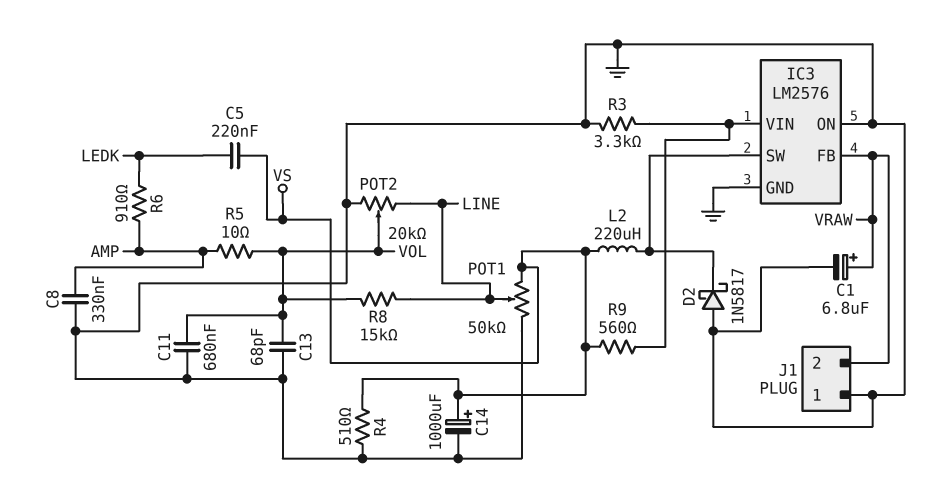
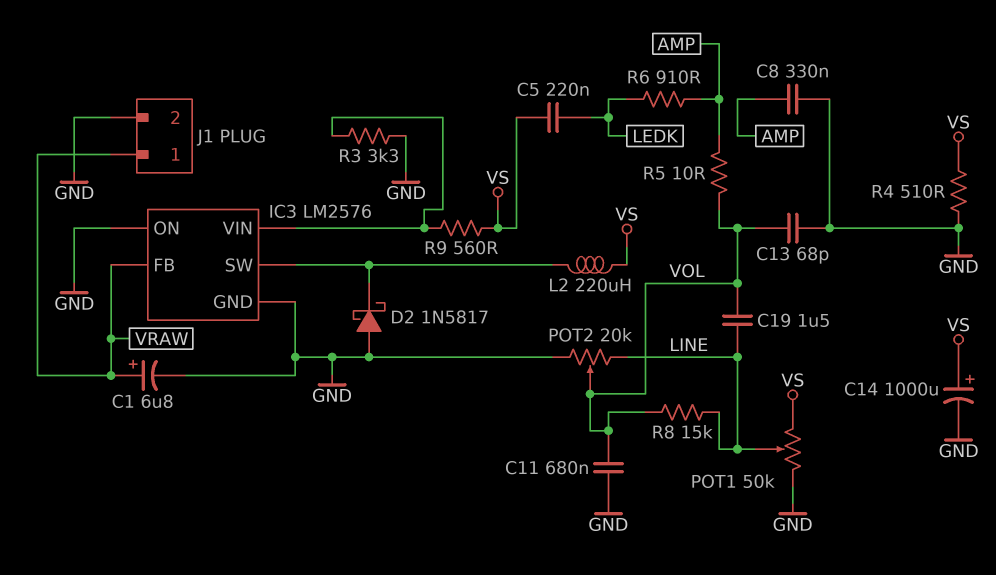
C19: none -> 1.5uF (LINE, VOL)
J1 pin 1: GND -> VRAW
J1 pin 2: VRAW -> GND

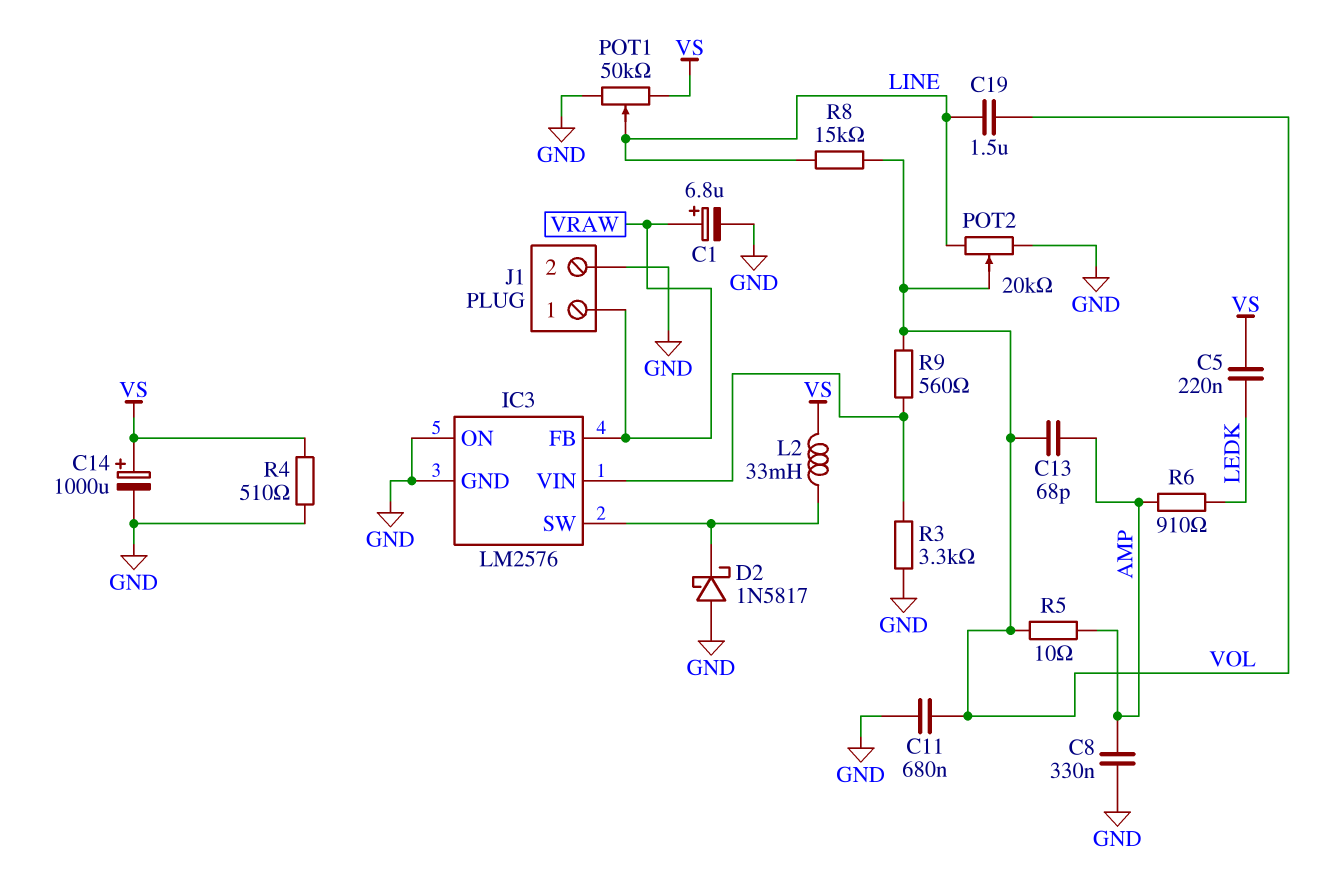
C13: 68pF (GND, VOL) -> 68pF (AMP, VOL)
L2: 220uH (IC3/SW, VS) -> 33mH (IC3/SW, VS)
R9: 560 (IC3/VIN, VS) -> 560 (IC3/VIN, VOL)

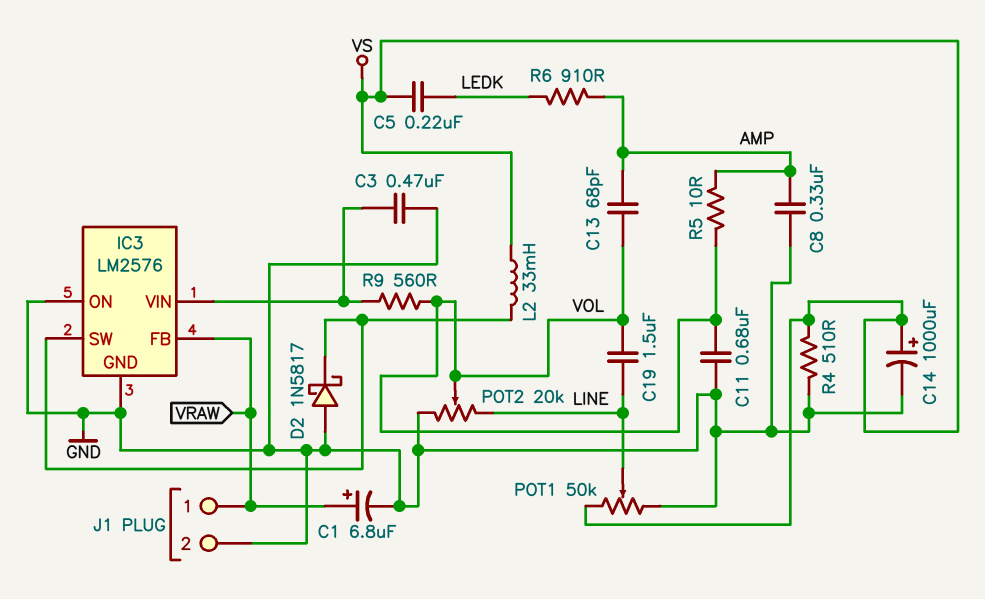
C3: none -> 470nF (GND, IC3/VIN)
R3: 3.3k (GND, IC3/VIN) -> none
R8: 15k (LINE, VOL) -> none

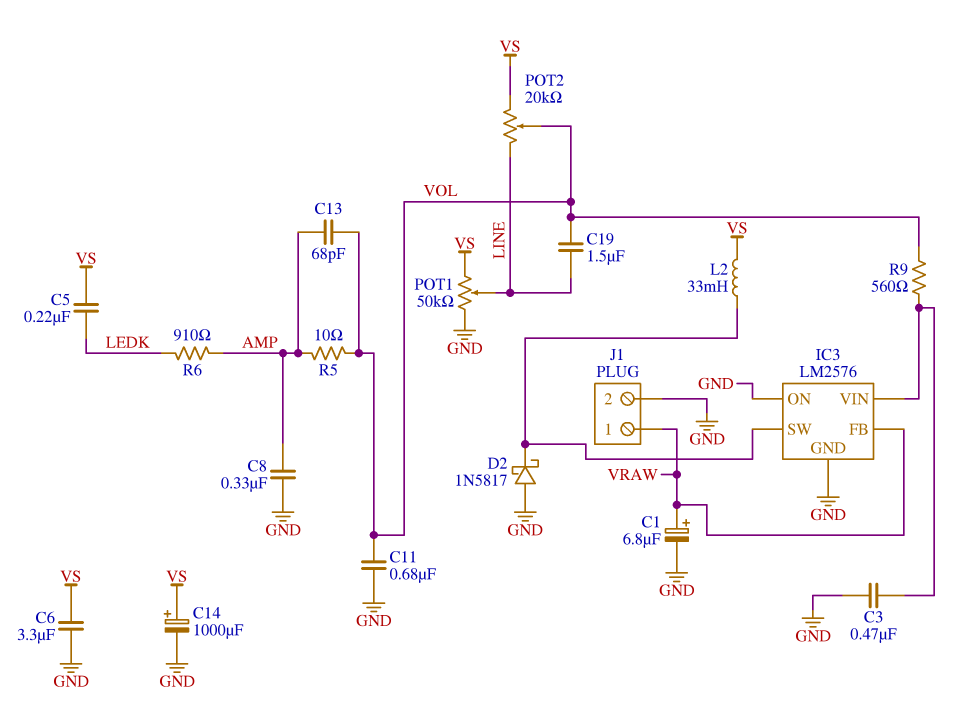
C6: none -> 3.3uF (GND, VS)
POT2: 20k (GND, LINE, wiper VOL) -> 20k (LINE, VS, wiper VOL)
R4: 510 (GND, VS) -> none

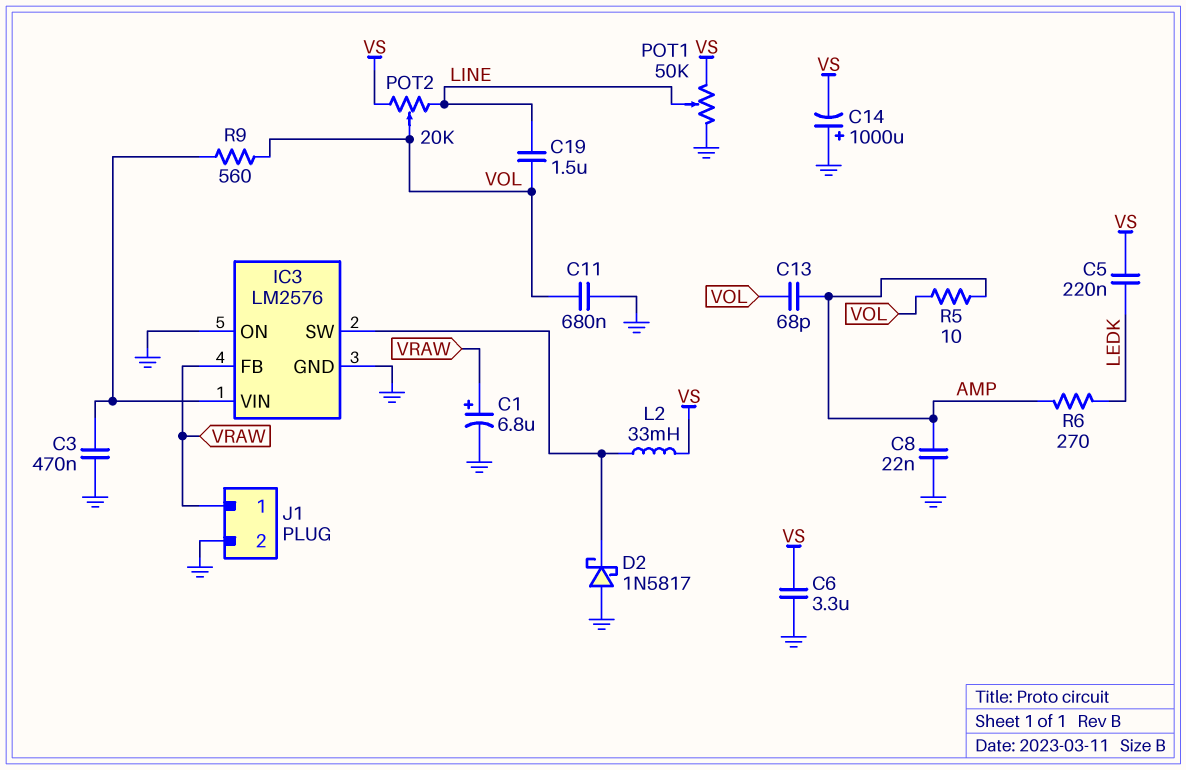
C8: 330nF (AMP, GND) -> 22nF (AMP, GND)
C14: 1000uF (plus VS, minus GND) -> 1000uF (plus GND, minus VS)
R6: 910 (AMP, LEDK) -> 270 (AMP, LEDK)

